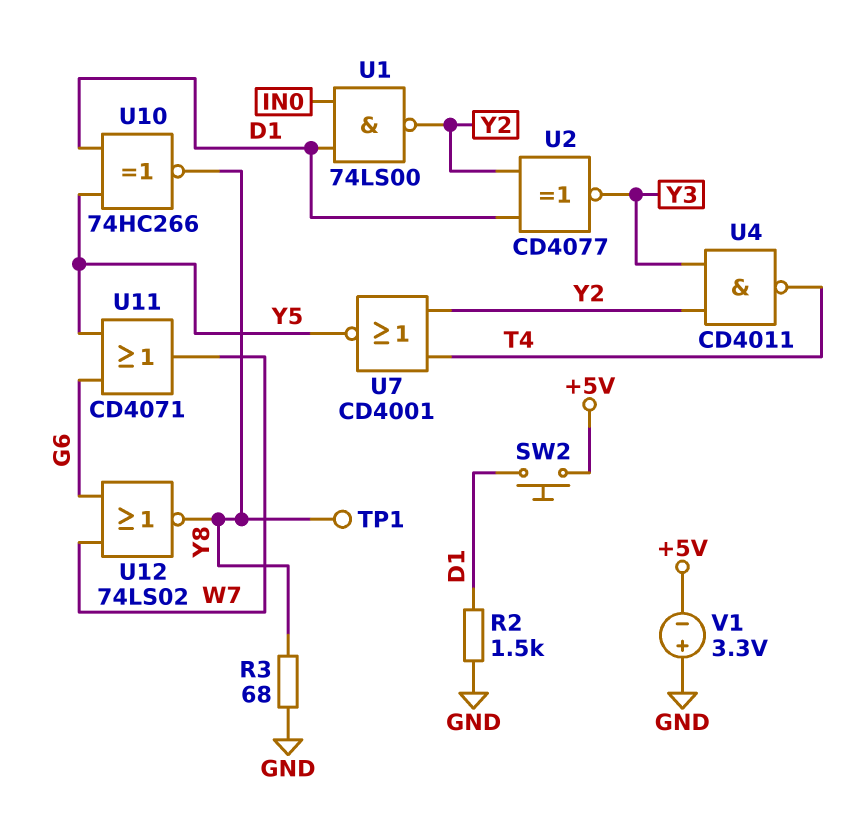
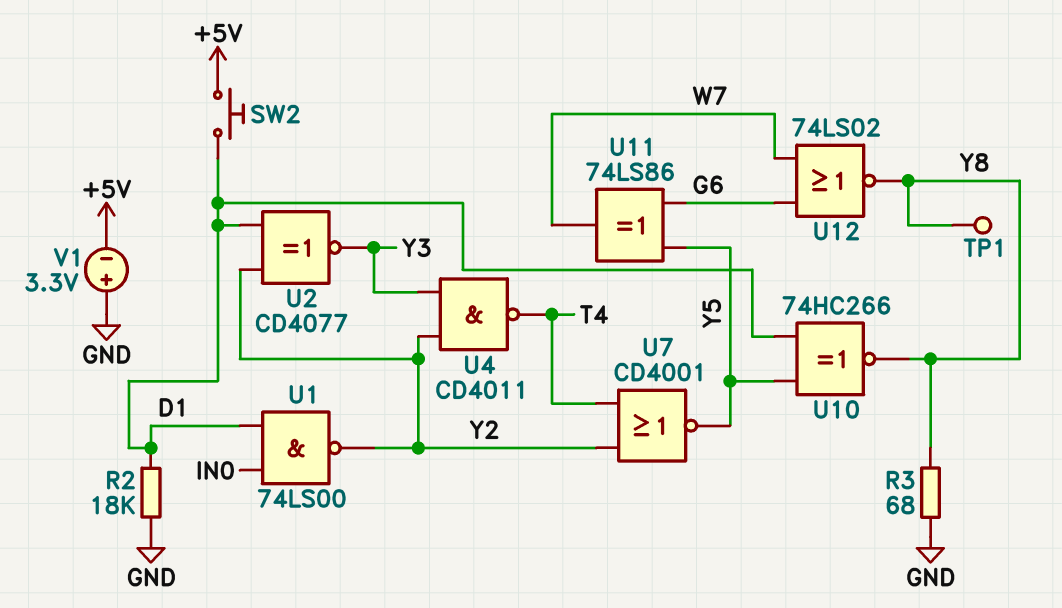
R2: 1.5k (D1, GND) -> 18k (D1, GND)
U11: OR CD4071 (in G6, in Y5, out W7) -> XOR 74LS86 (in G6, in Y5, out W7)

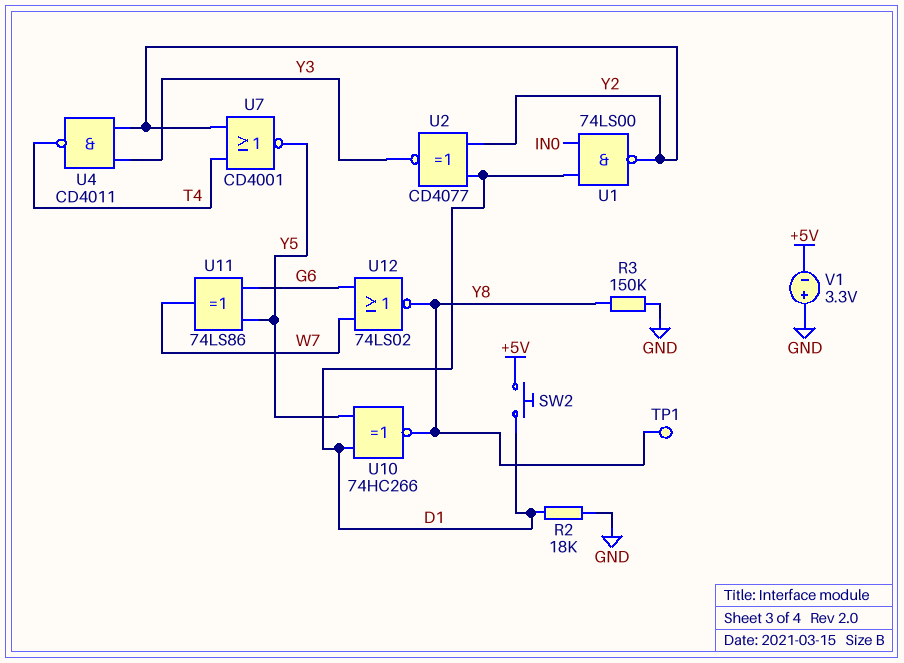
R3: 68 (GND, Y8) -> 150k (GND, Y8)

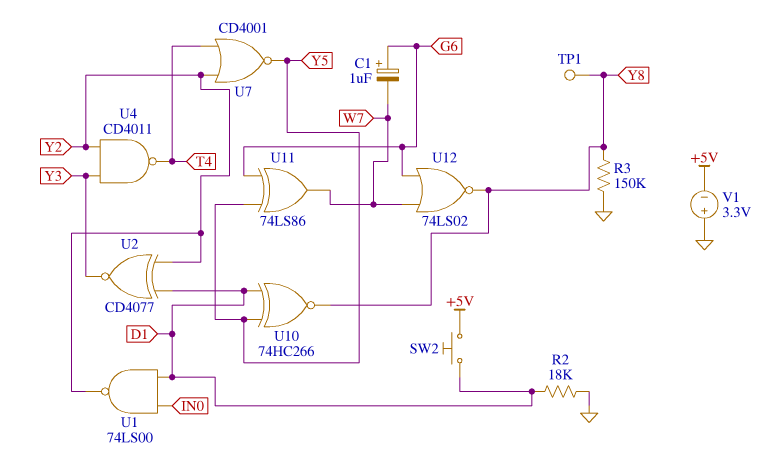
C1: none -> 1uF (plus G6, minus W7)

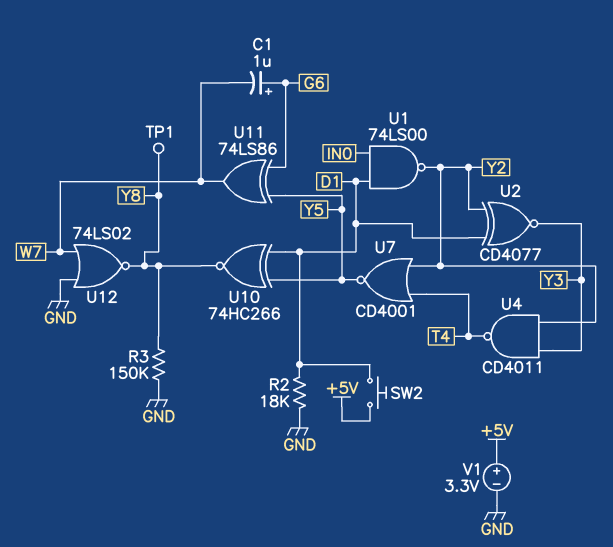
U12: NOR 74LS02 (in G6, in W7, out Y8) -> NOR 74LS02 (in GND, in W7, out Y8)
V1: 3.3V (plus GND, minus +5V) -> 3.3V (plus +5V, minus GND)

